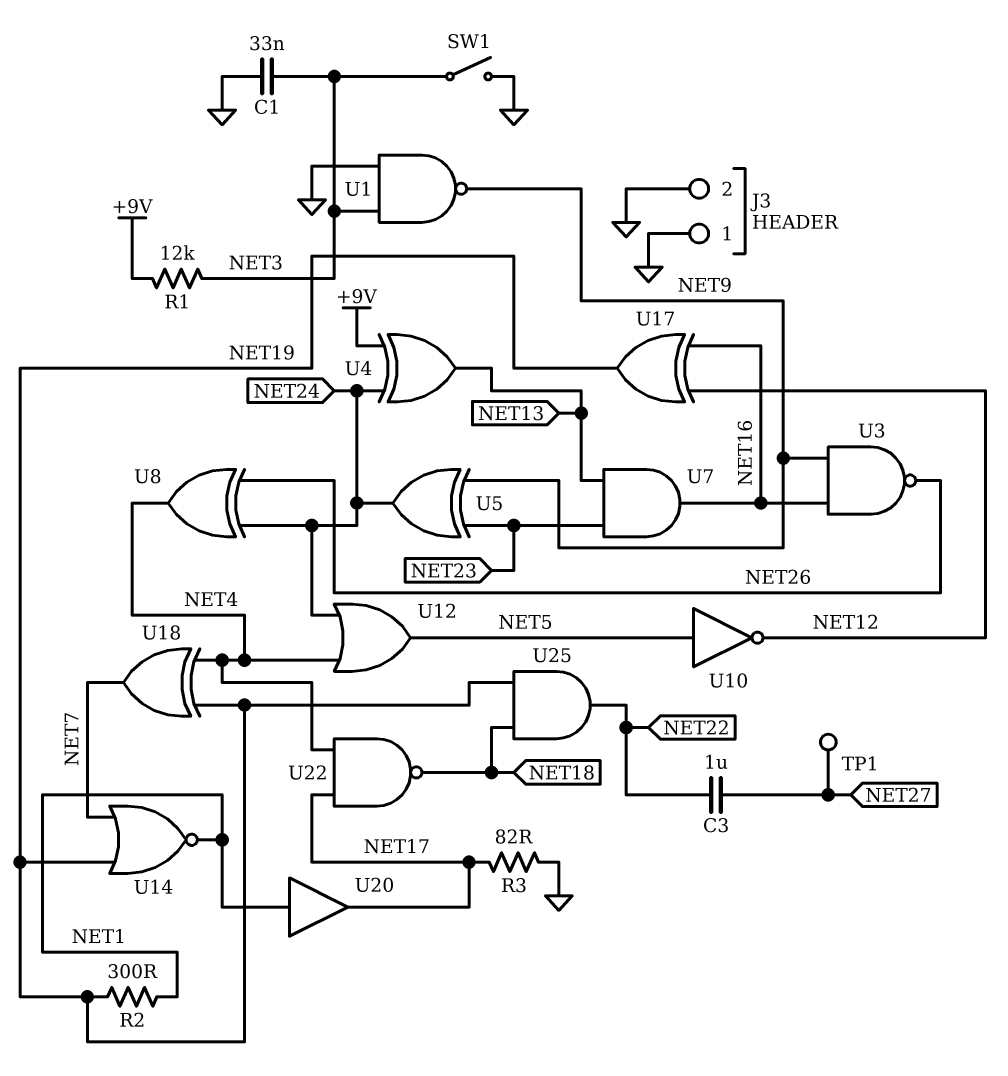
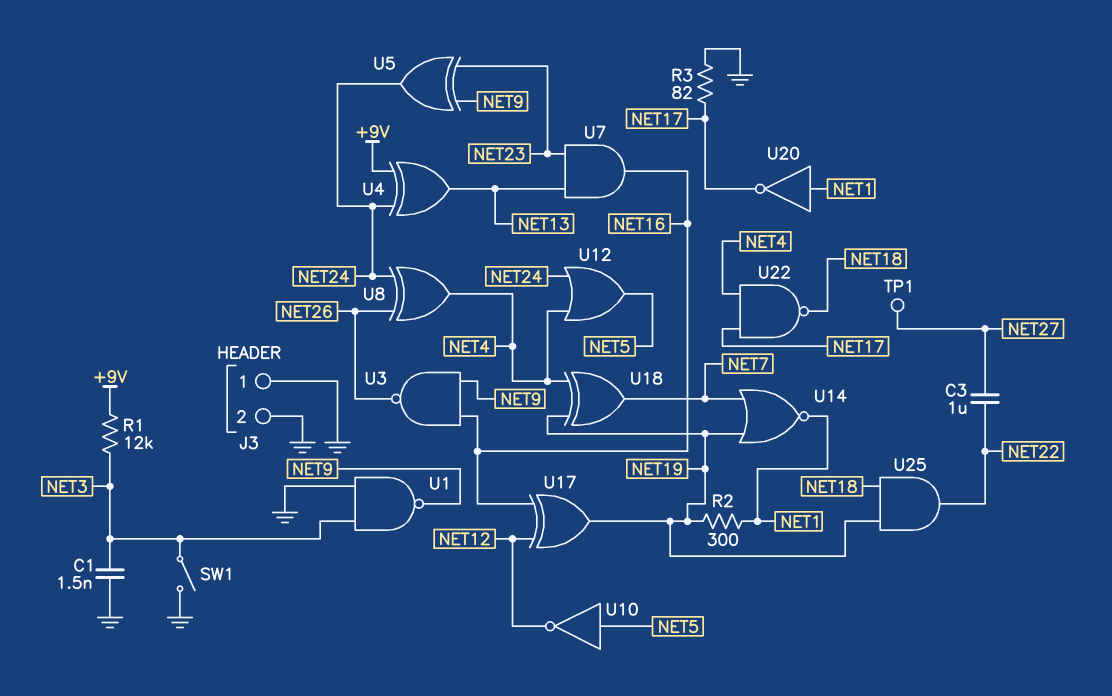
C1: 33nF (GND, NET3) -> 1.5nF (GND, NET3)
U20: buffer (in NET1, out NET17) -> NOT (in NET1, out NET17)

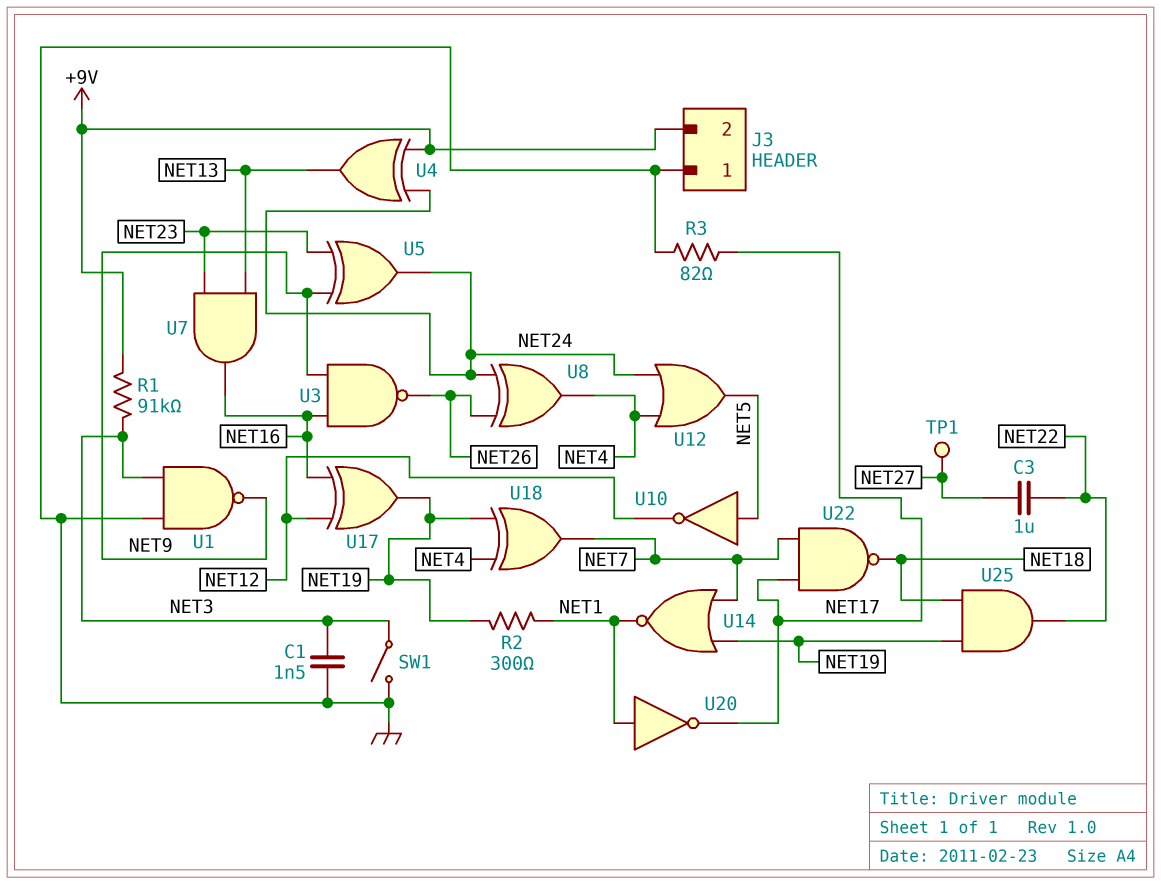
J3 pin 2: GND -> +9V
R1: 12k (+9V, NET3) -> 91k (+9V, NET3)
U22: NAND (in NET4, in NET17, out NET18) -> NAND (in NET7, in NET17, out NET18)

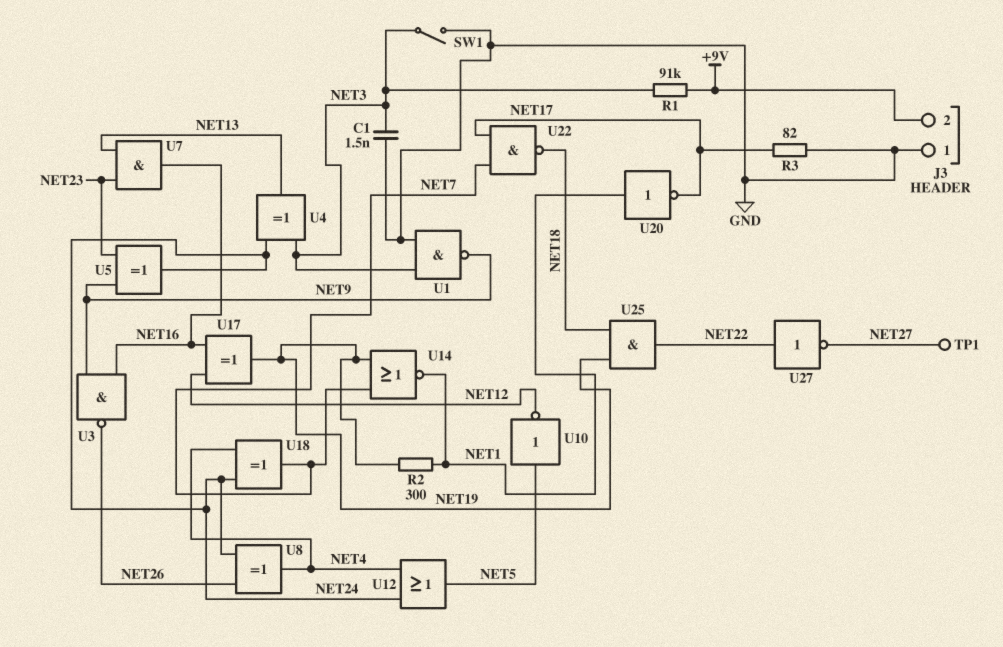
C3: 1uF (NET22, NET27) -> none
U4: XOR (in +9V, in NET24, out NET13) -> XOR (in NET3, in NET24, out NET13)
U18: XOR (in NET4, in NET19, out NET7) -> XOR (in NET4, in NET24, out NET7)
U27: none -> NOT (in NET22, out NET27)

